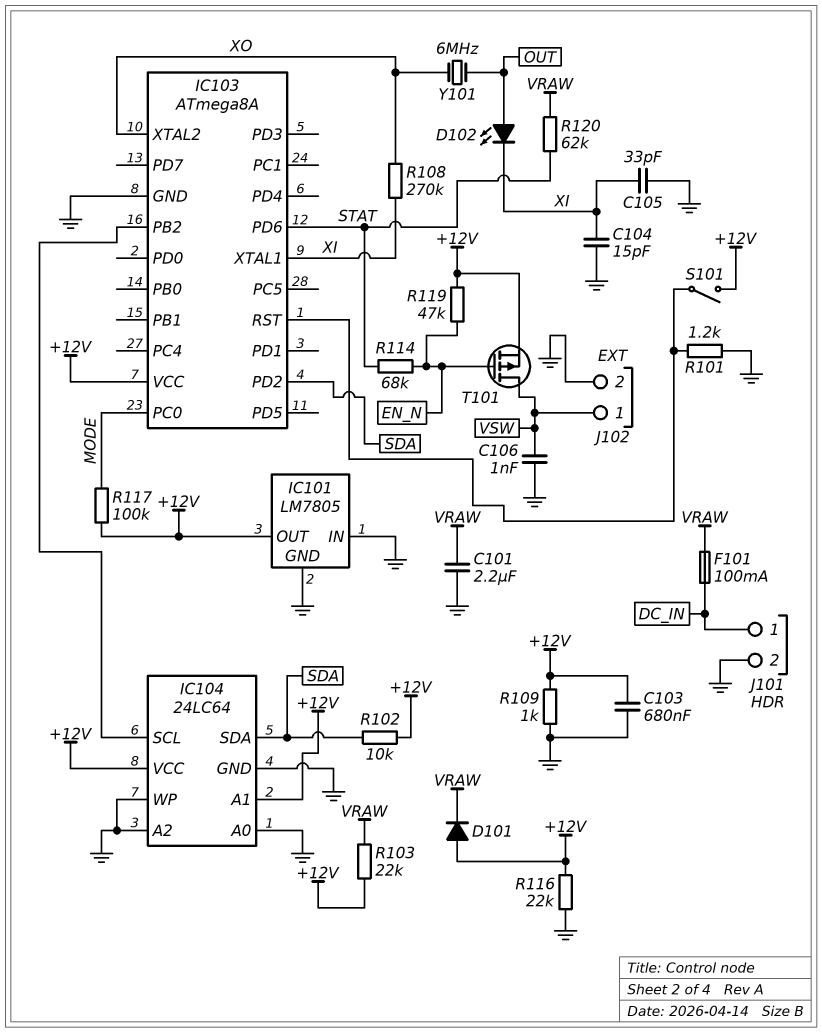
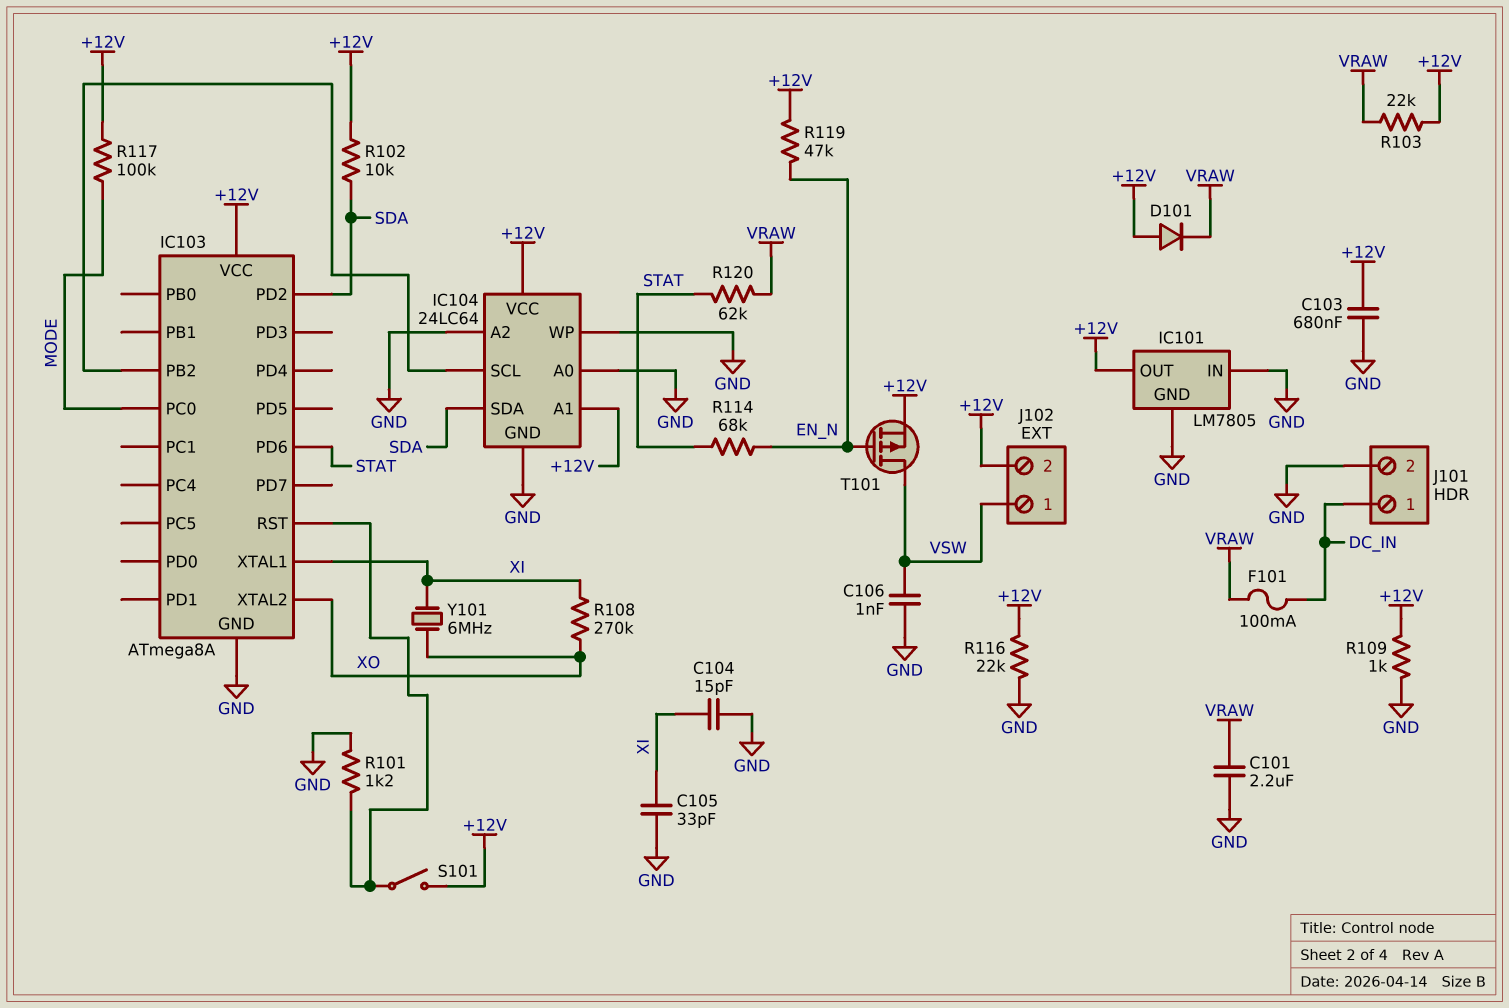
D102: LED (A OUT, K XI) -> none
J102 pin 2: GND -> +12V
Y101: 6MHz (OUT, XO) -> 6MHz (XI, XO)

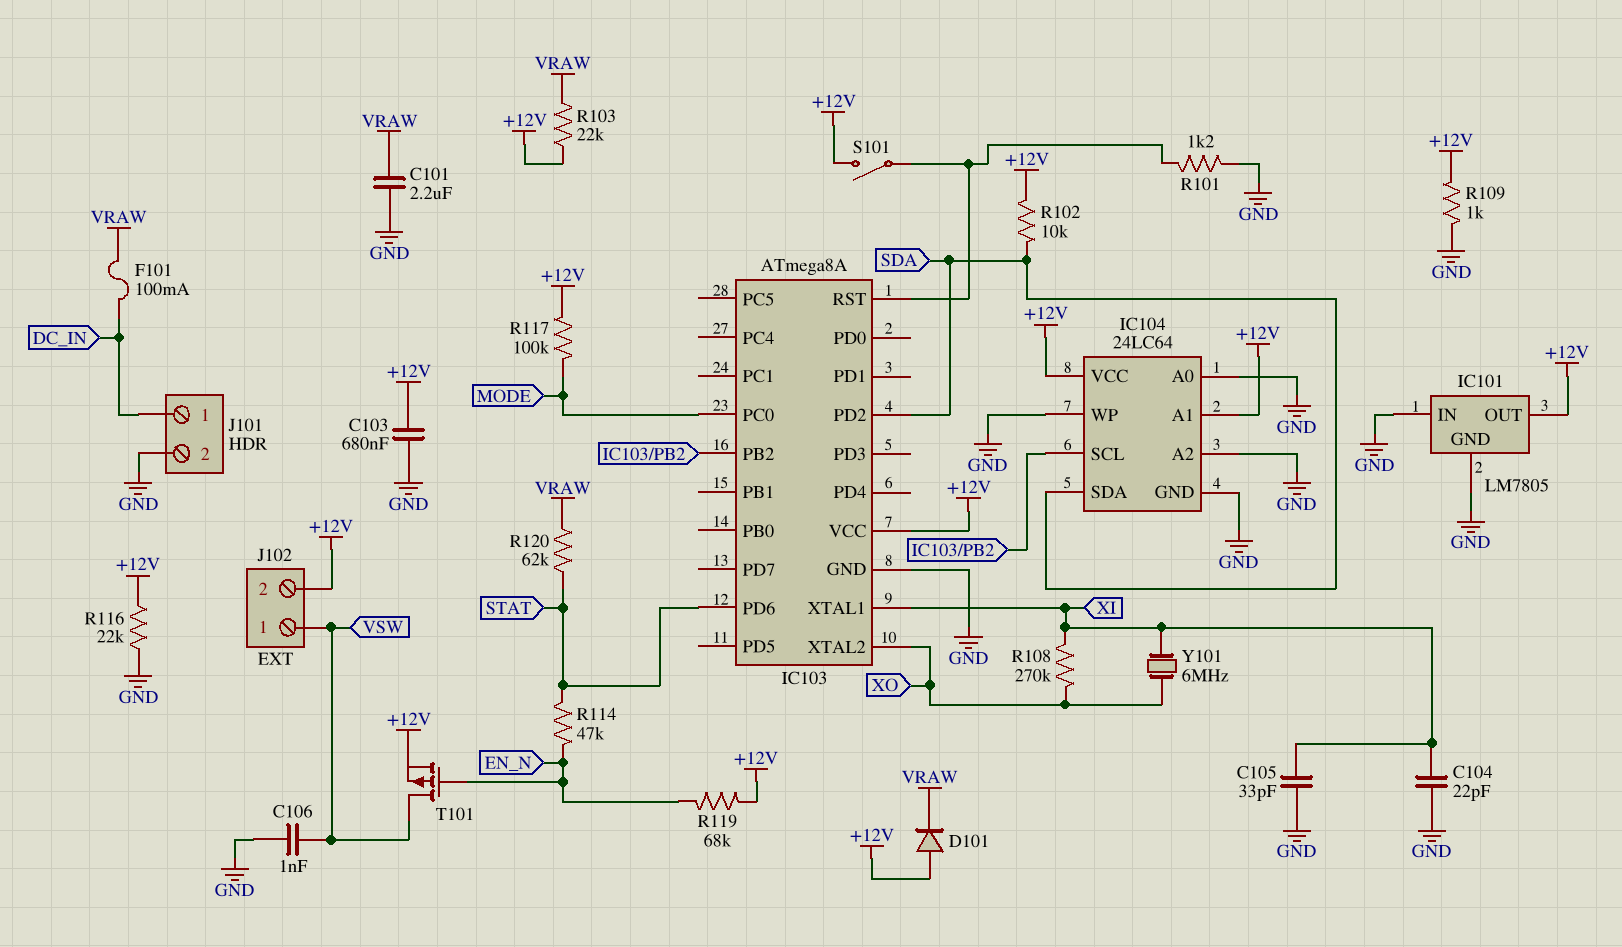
C104: 15pF (GND, XI) -> 22pF (GND, XI)
R114: 68k (EN_N, STAT) -> 47k (EN_N, STAT)
R119: 47k (+12V, EN_N) -> 68k (+12V, EN_N)

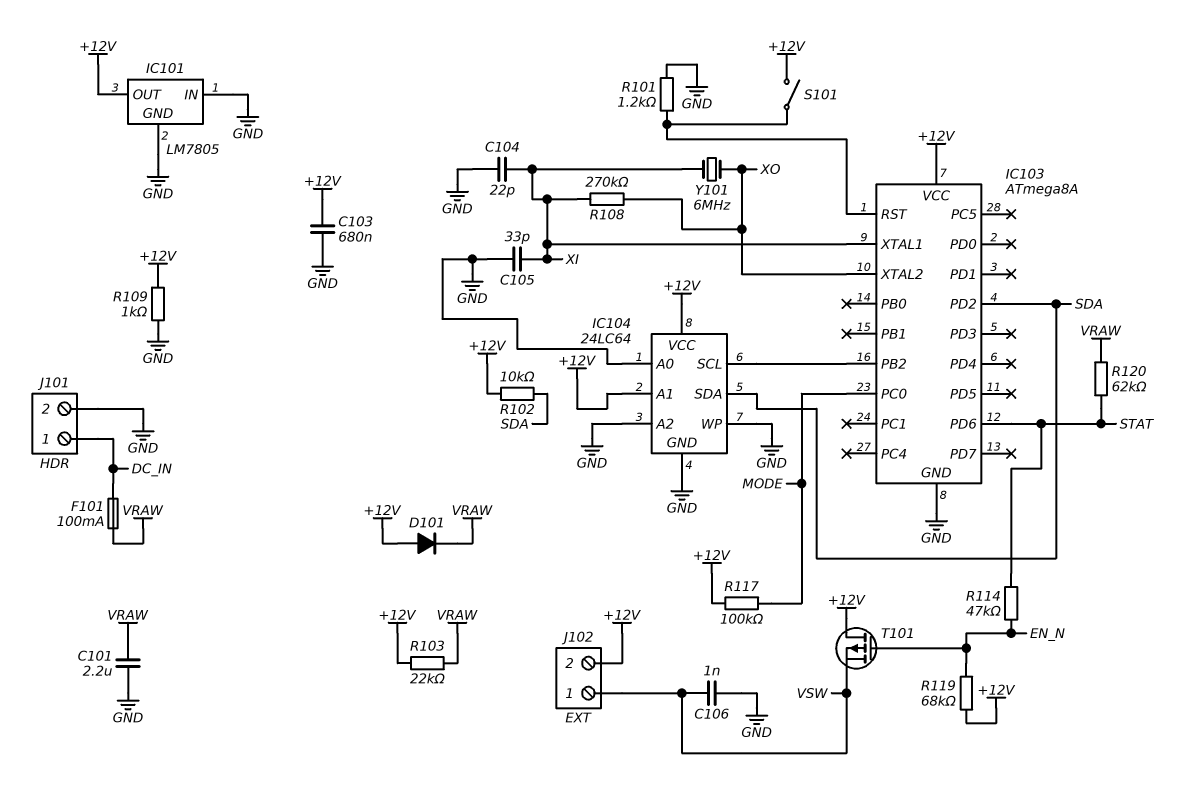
R116: 22k (+12V, GND) -> none
T101: PMOS (G EN_N, D VSW, S +12V) -> PMOS (G EN_N, D +12V, S VSW)

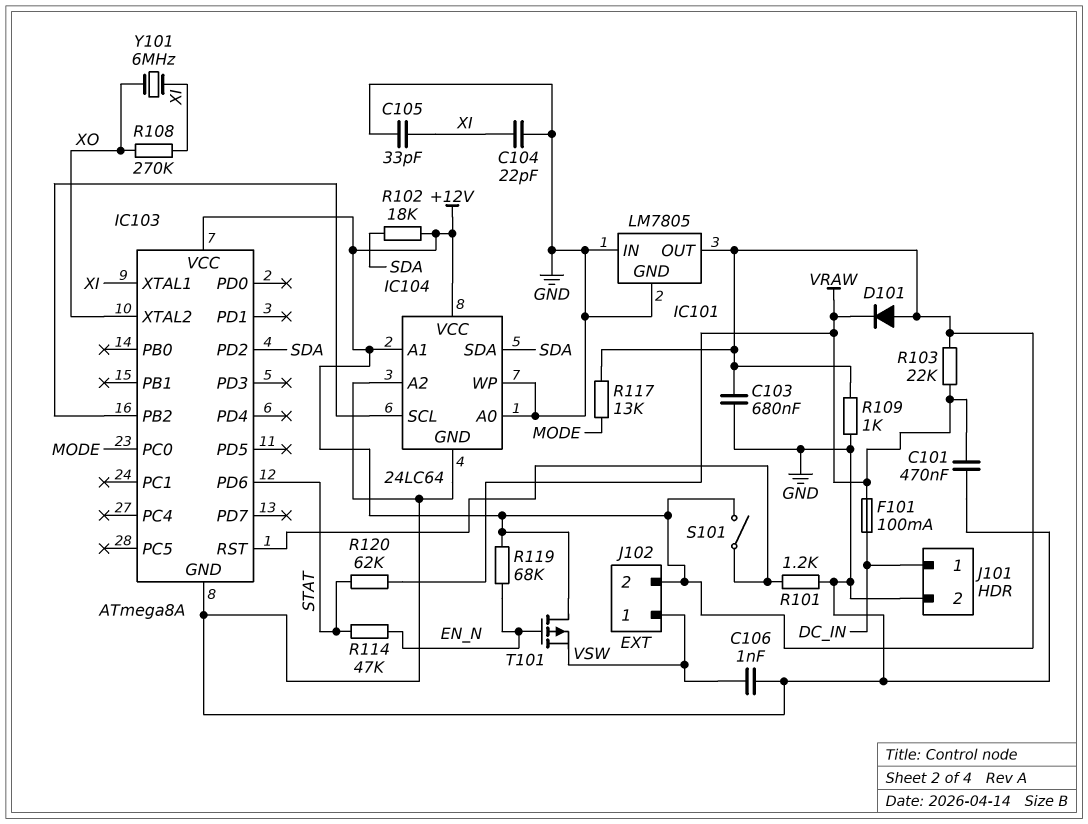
C101: 2.2uF (GND, VRAW) -> 470nF (GND, VRAW)
R102: 10k (+12V, SDA) -> 18k (+12V, SDA)
R117: 100k (+12V, MODE) -> 13k (+12V, MODE)

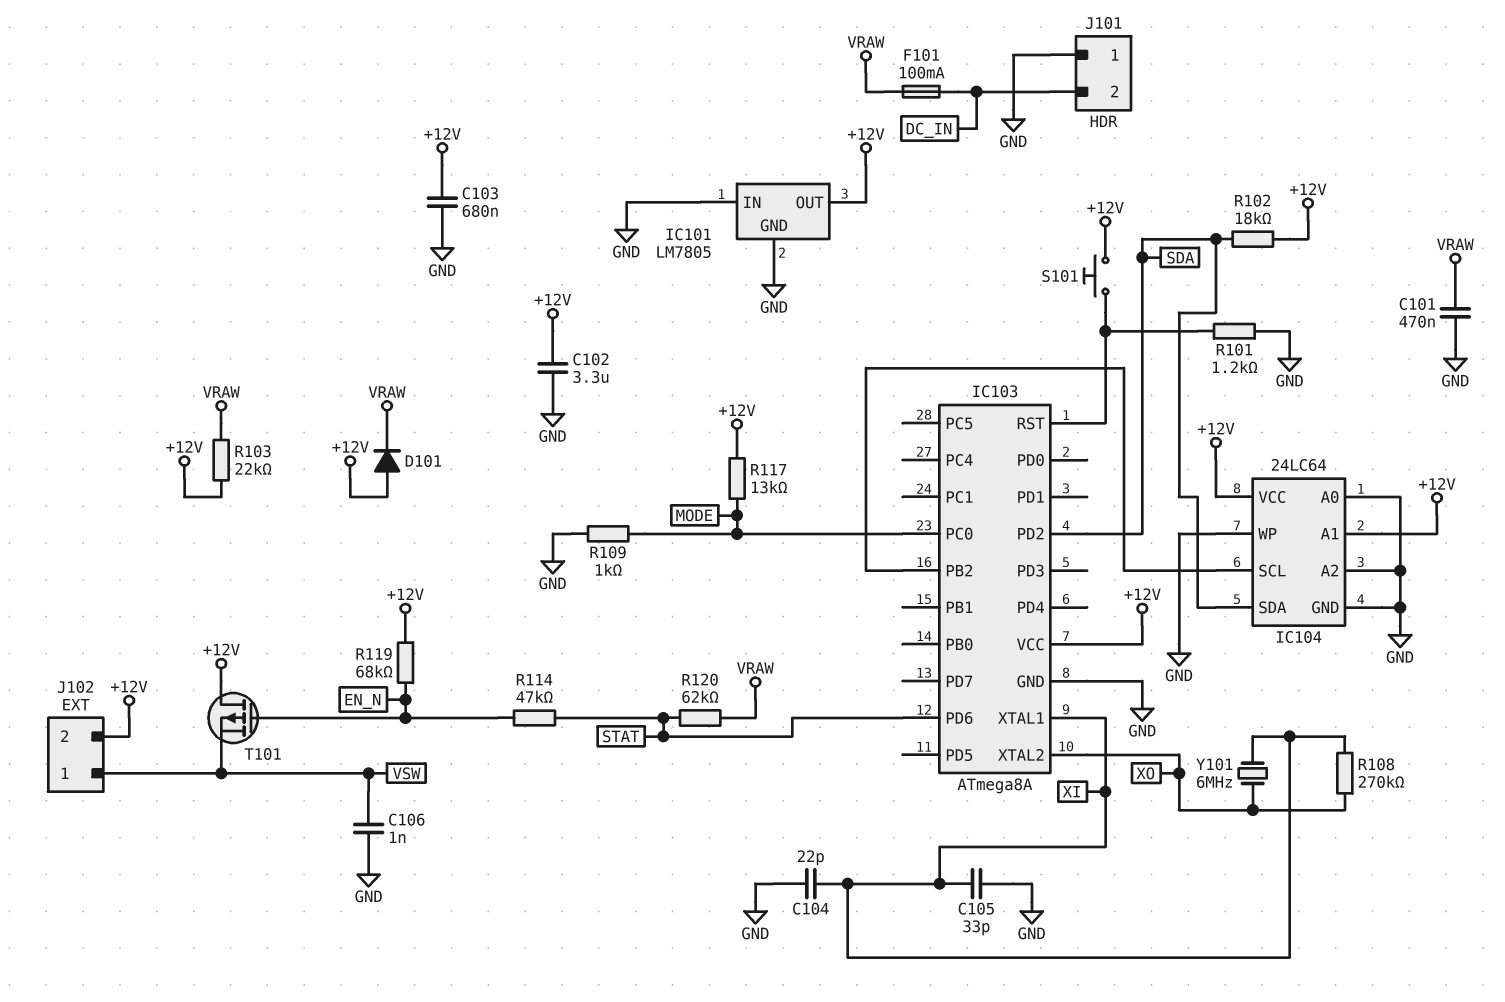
C102: none -> 3.3uF (+12V, GND)
J101 pin 1: DC_IN -> GND
J101 pin 2: GND -> DC_IN
R109: 1k (+12V, GND) -> 1k (GND, MODE)
S101: switch (+12V, IC103/RST) -> button (+12V, IC103/RST)

